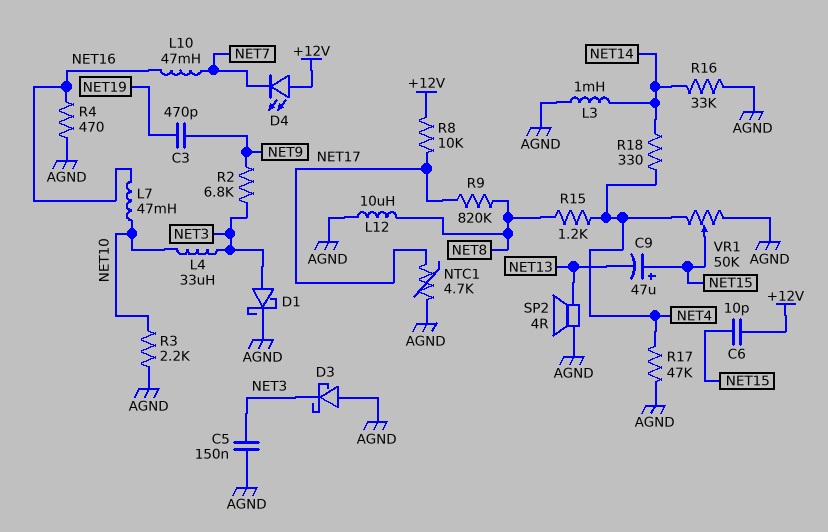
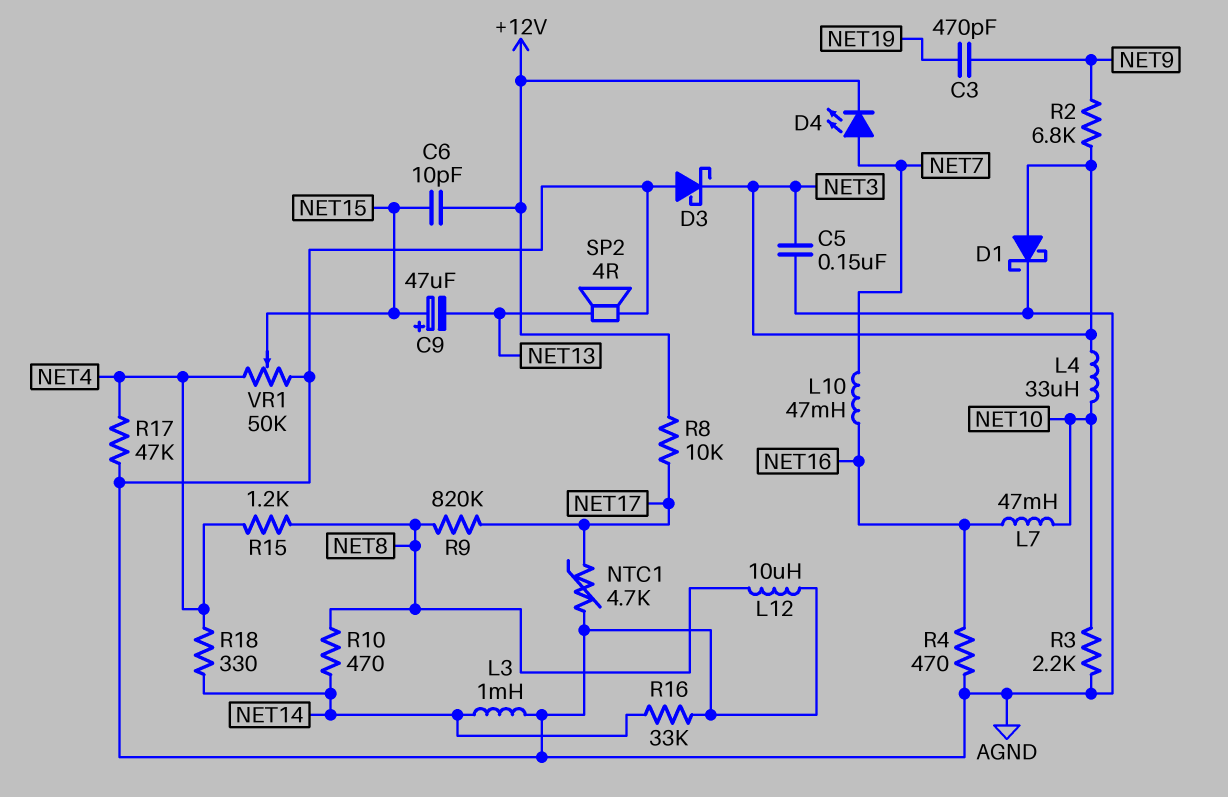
D4: LED (A +12V, K NET7) -> LED (A NET7, K +12V)
R10: none -> 470 (NET8, NET14)

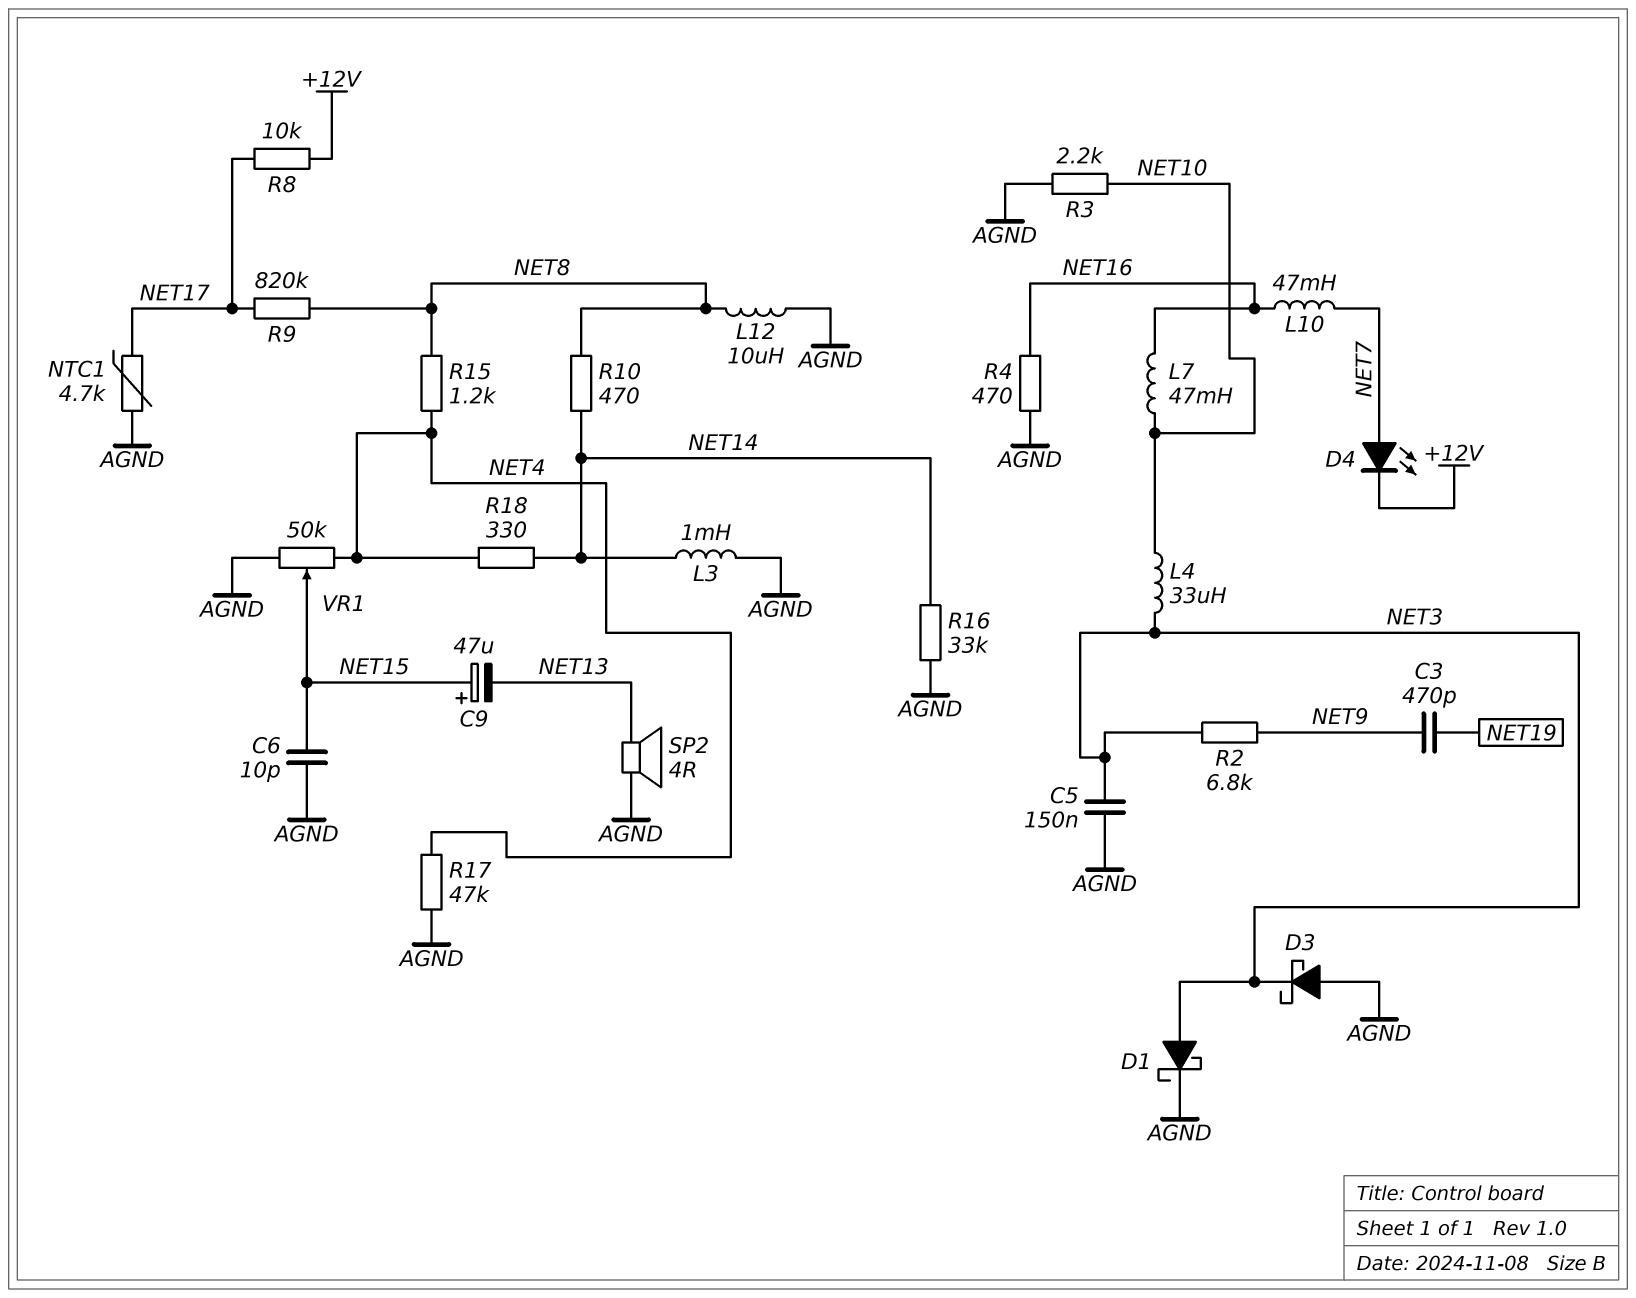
C6: 10pF (+12V, NET15) -> 10pF (AGND, NET15)

